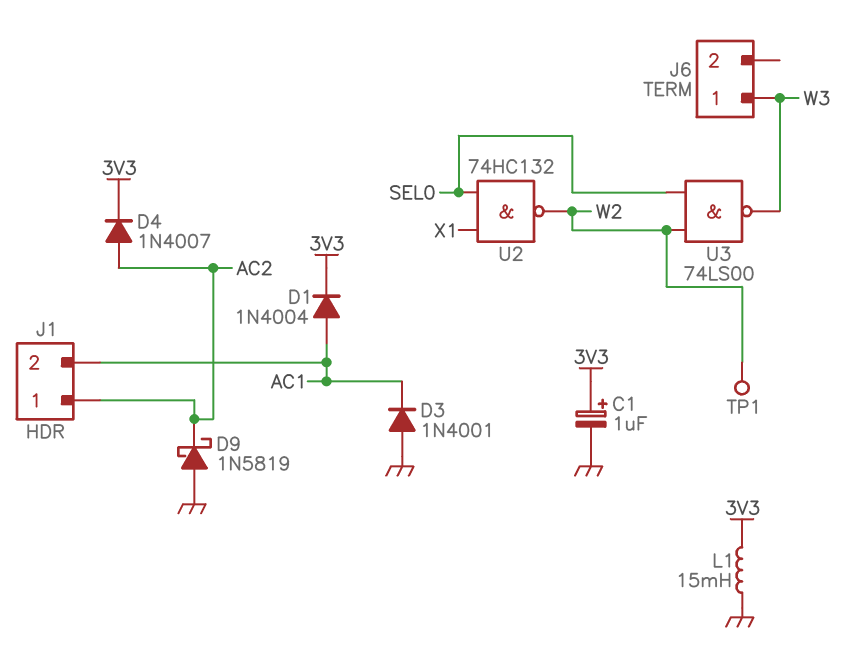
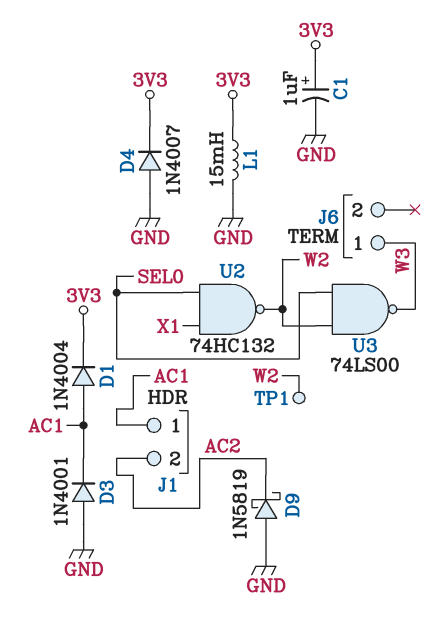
D4: diode 1N4007 (A AC2, K 3V3) -> diode 1N4007 (A GND, K 3V3)
J1 pin 1: AC2 -> AC1
J1 pin 2: AC1 -> AC2

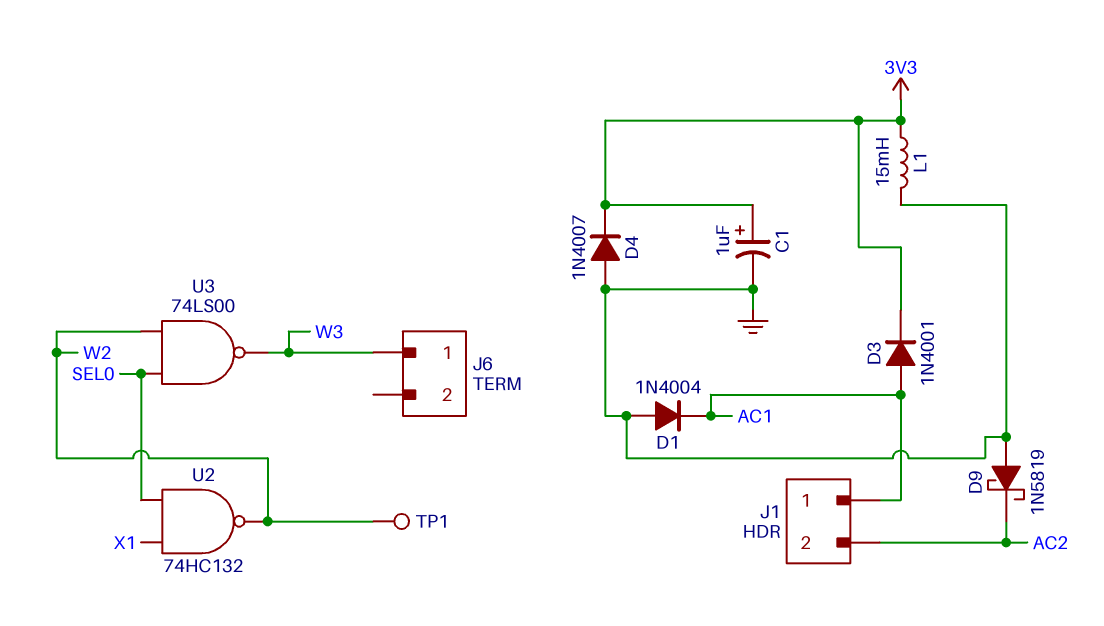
D1: diode 1N4004 (A AC1, K 3V3) -> diode 1N4004 (A GND, K AC1)
D3: diode 1N4001 (A GND, K AC1) -> diode 1N4001 (A AC1, K 3V3)

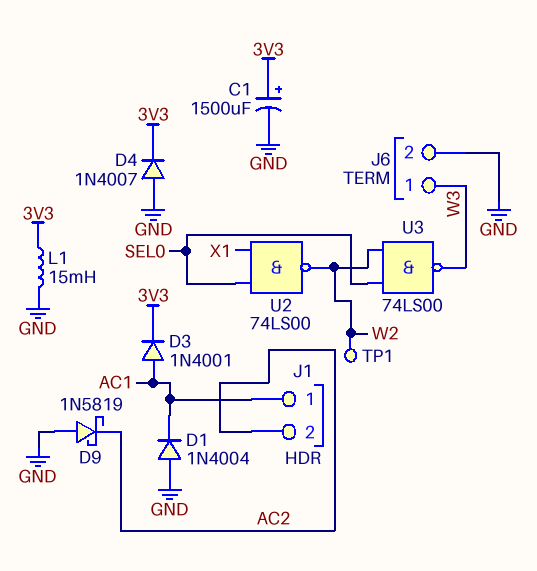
C1: 1uF (plus 3V3, minus GND) -> 1500uF (plus 3V3, minus GND)
J6 pin 2: none -> GND
U2: NAND 74HC132 (in SEL0, in X1, out W2) -> NAND 74LS00 (in SEL0, in X1, out W2)

